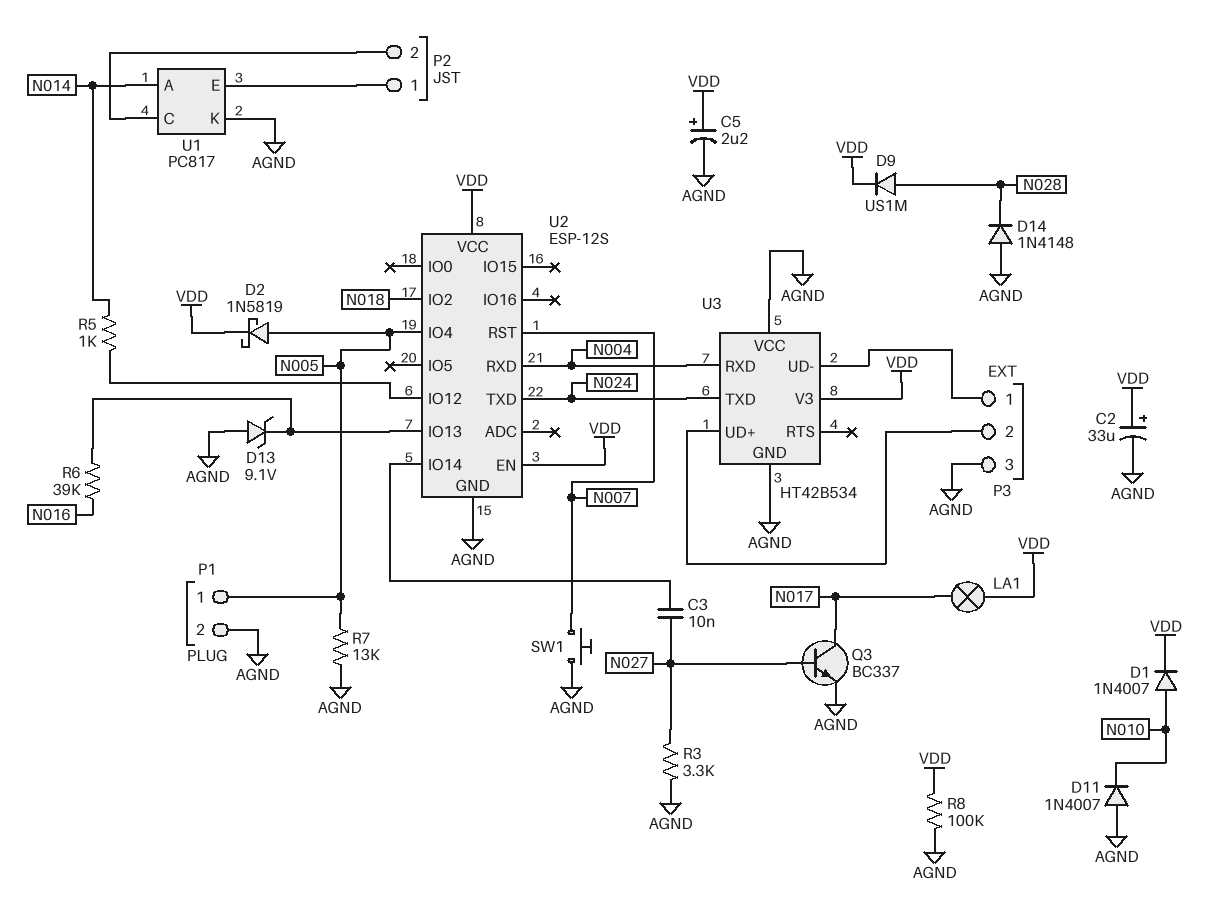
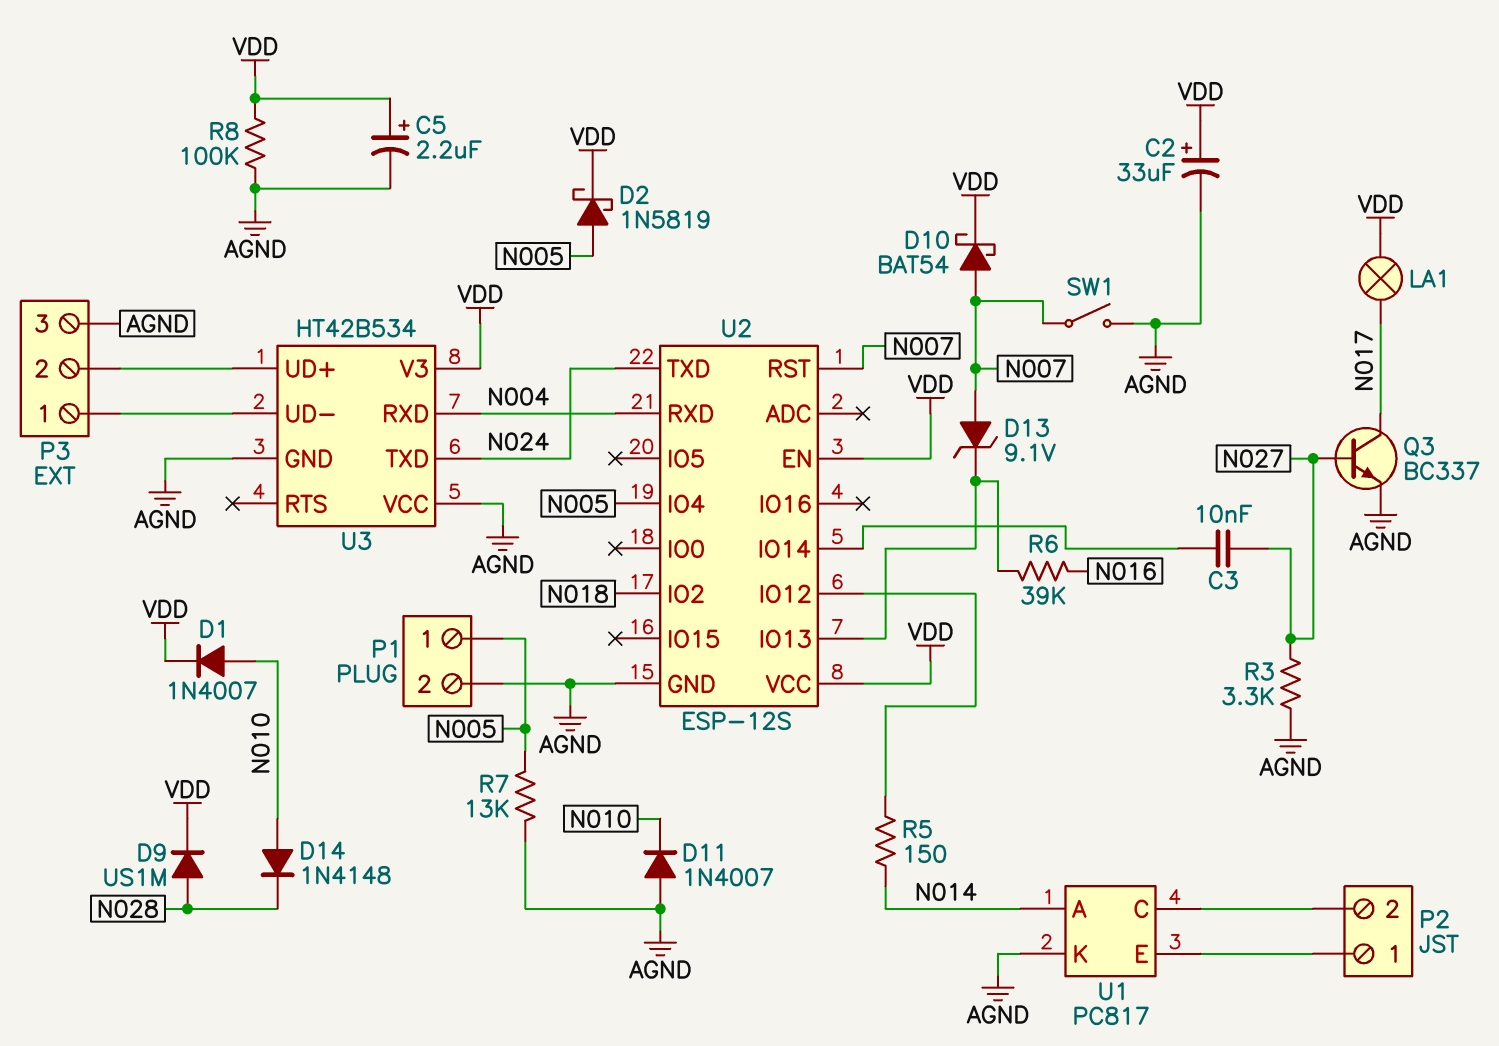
D10: none -> schottky BAT54 (A N007, K VDD)
D13: zener 9.1V (A AGND, K U2/IO13) -> zener 9.1V (A N007, K U2/IO13)
D14: diode 1N4148 (A AGND, K N028) -> diode 1N4148 (A N010, K N028)
R5: 1k (N014, U2/IO12) -> 150 (N014, U2/IO12)
SW1: button (AGND, N007) -> switch (AGND, N007)

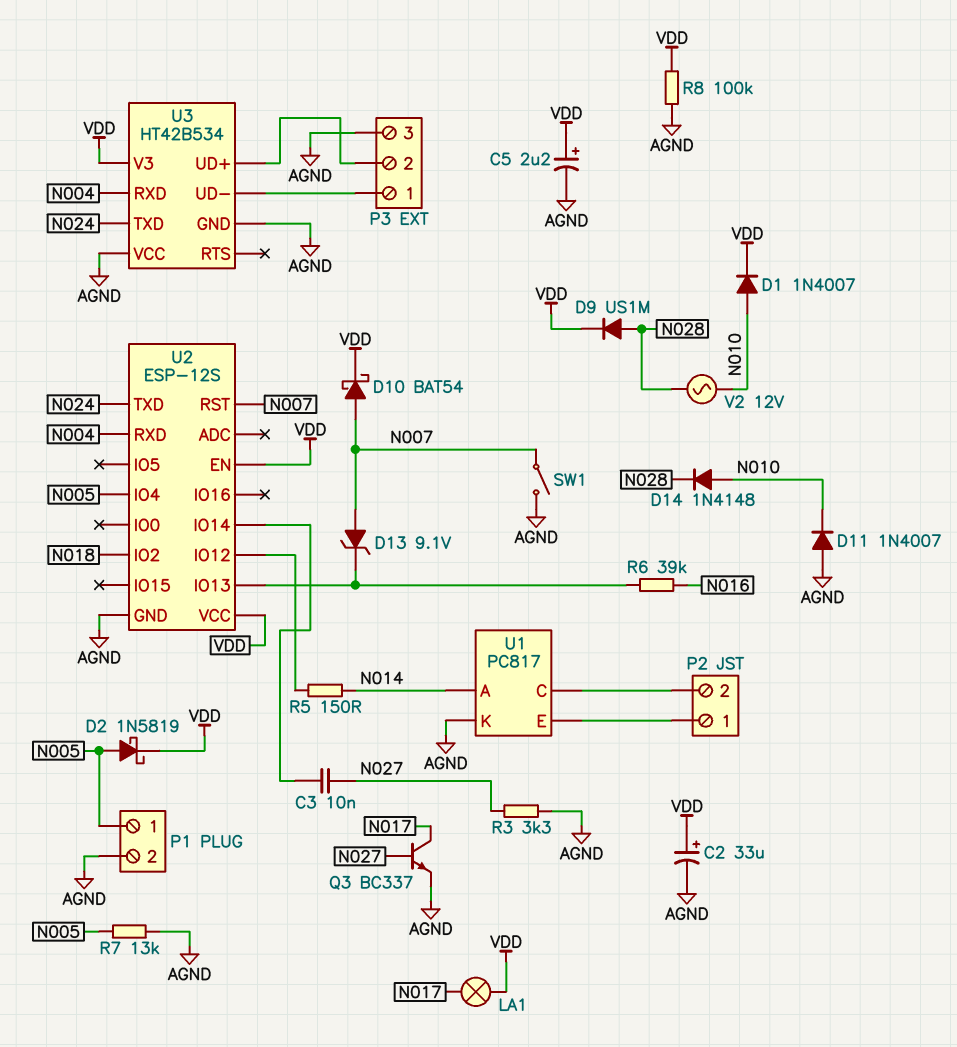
V2: none -> AC 12V (N010, N028)

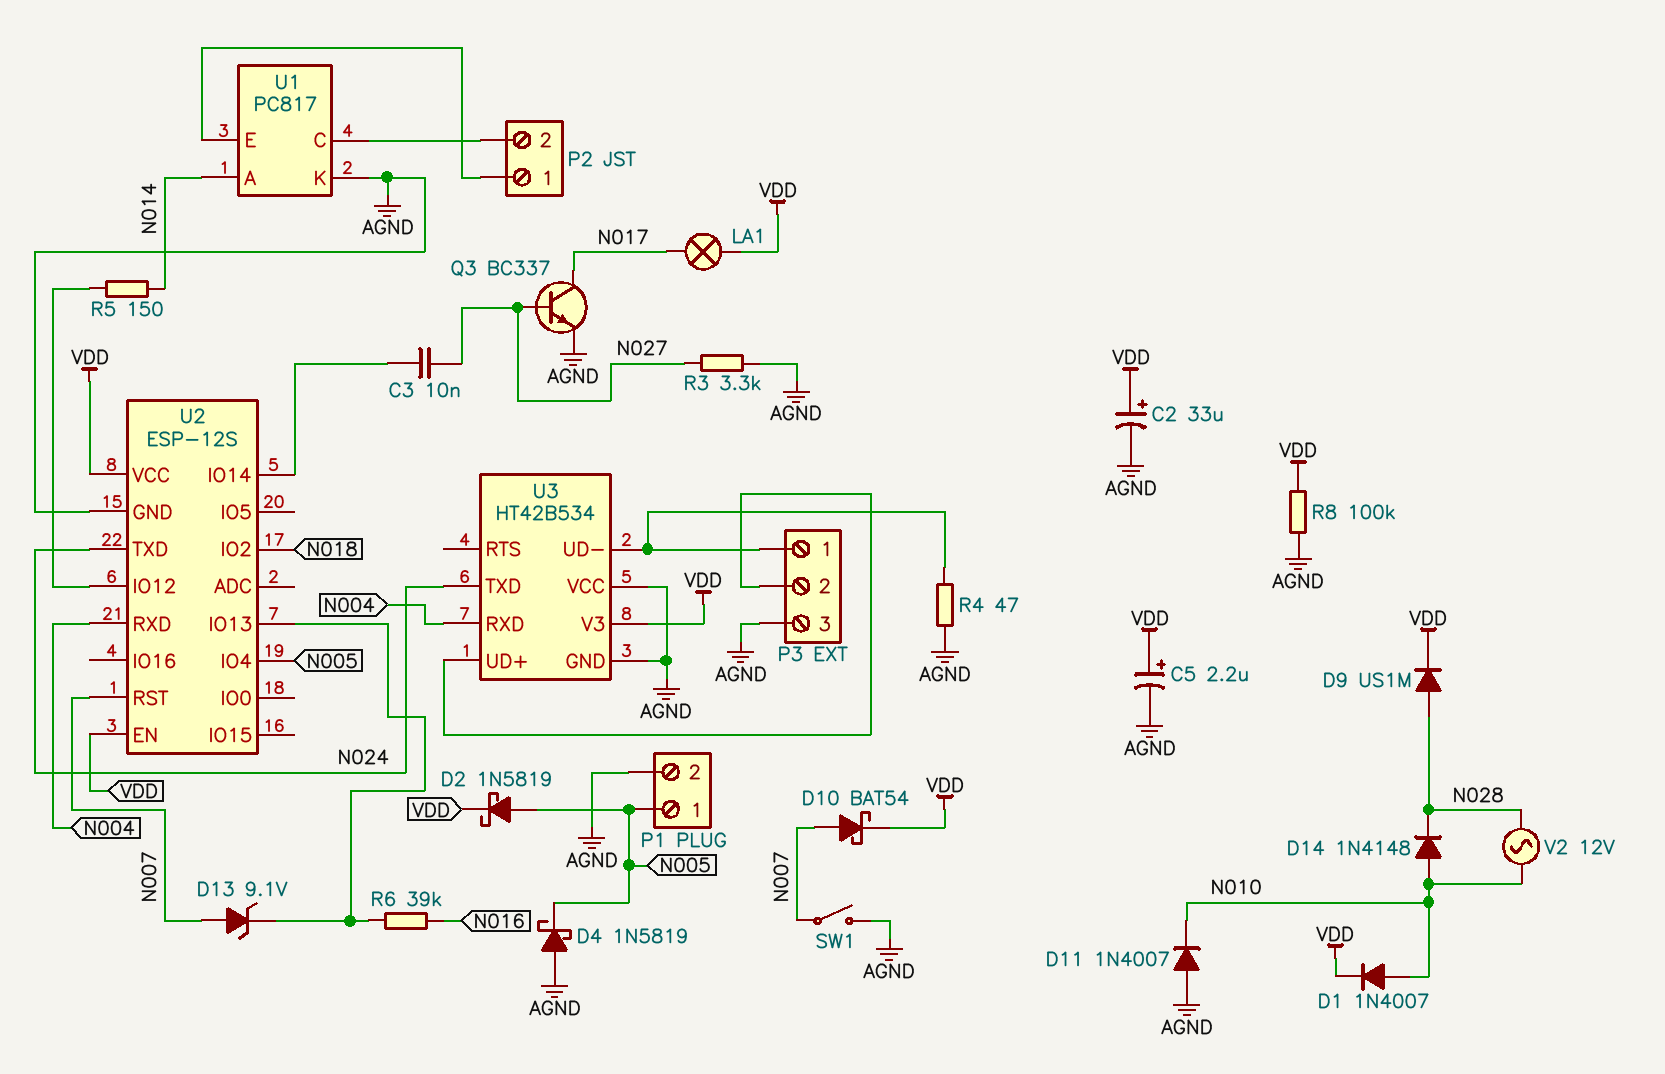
D4: none -> schottky 1N5819 (A AGND, K N005)
R4: none -> 47 (AGND, P3/1)
R7: 13k (AGND, N005) -> none

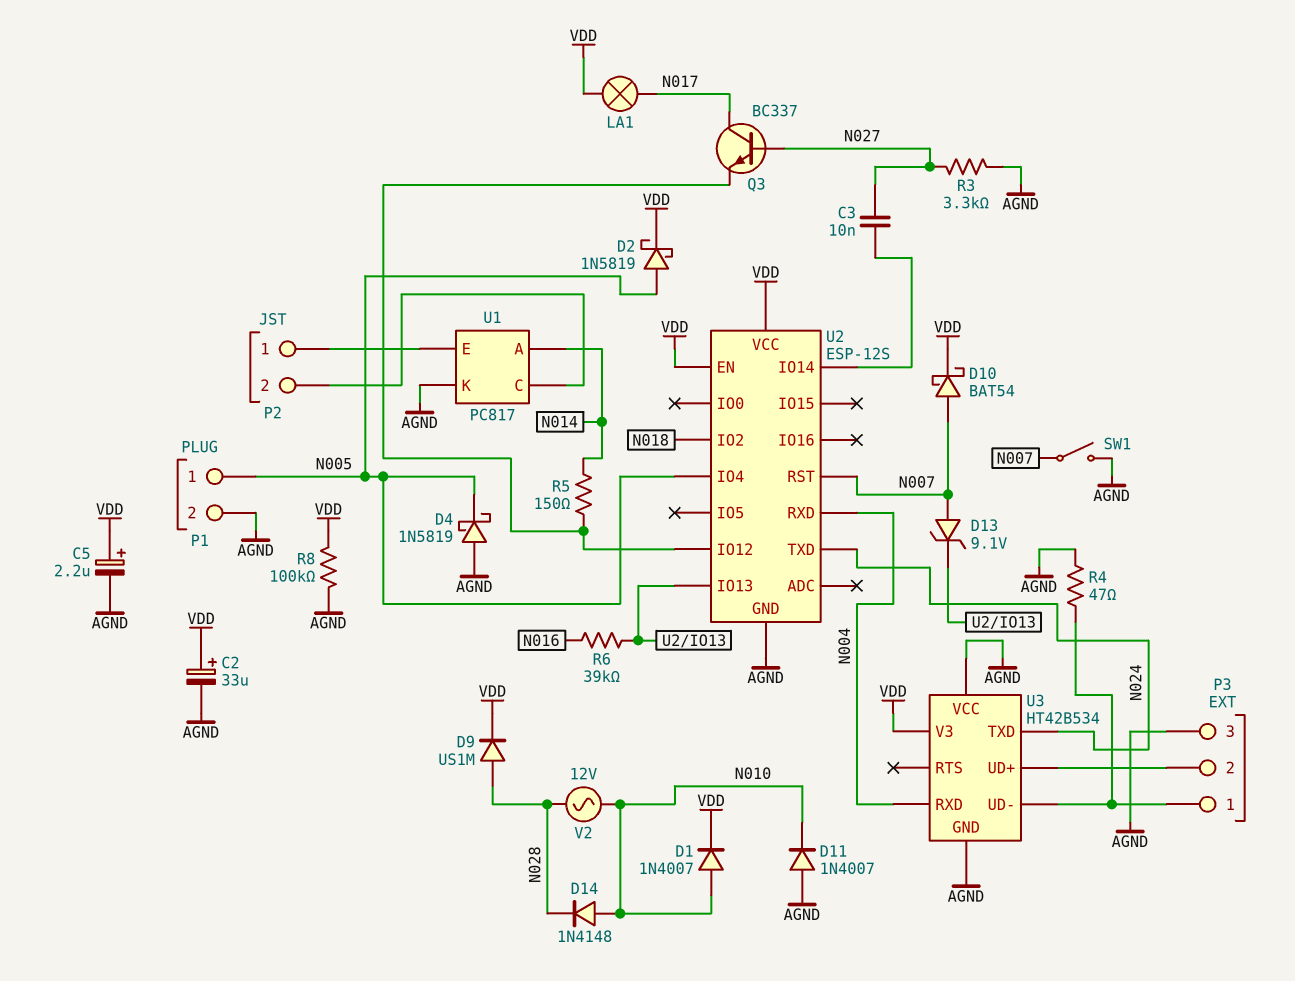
Q3: NPN BC337 (B N027, C N017, E AGND) -> NPN BC337 (B N027, C N017, E U2/IO12)

